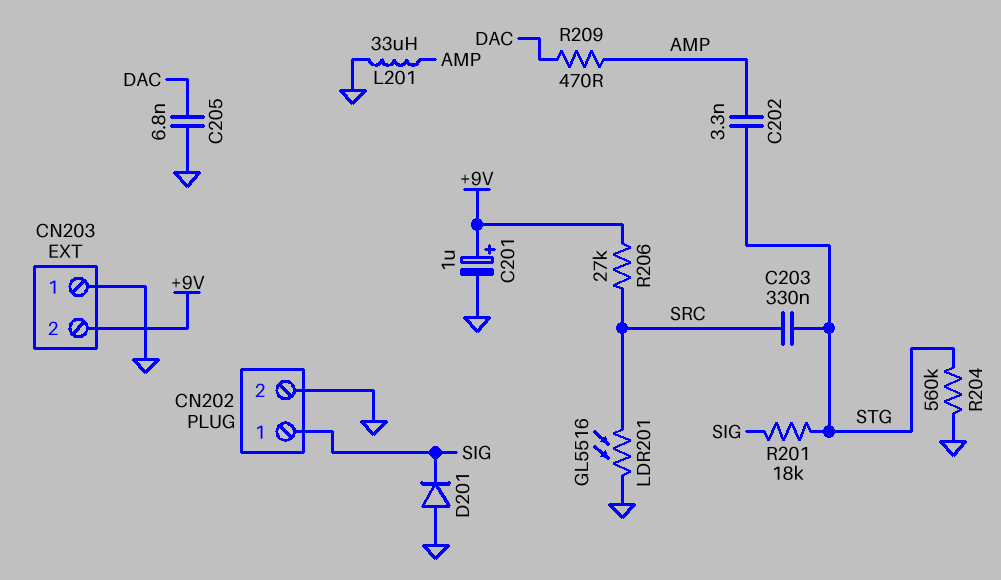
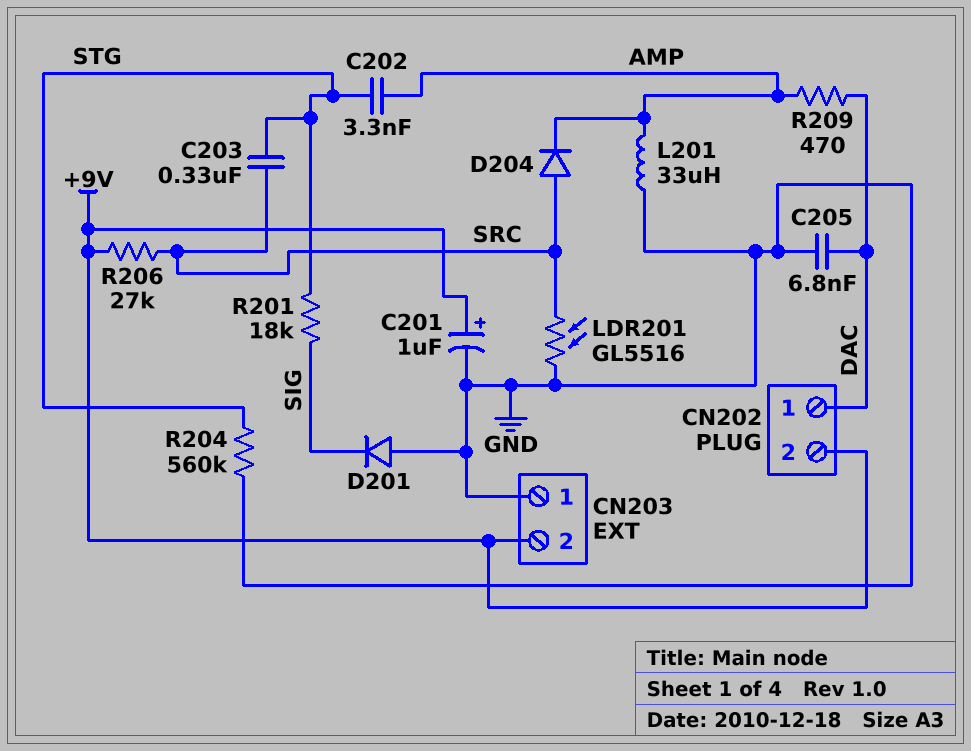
CN202 pin 1: SIG -> DAC
CN202 pin 2: GND -> +9V
D204: none -> diode (A SRC, K AMP)

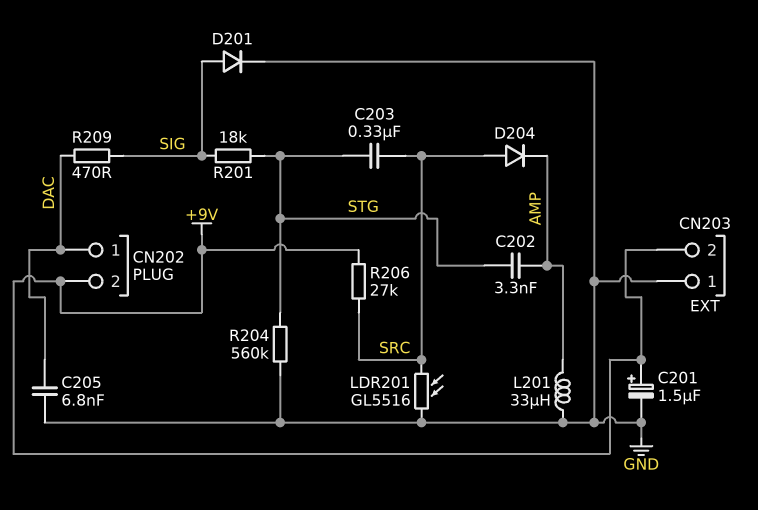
C201: 1uF (plus +9V, minus GND) -> 1.5uF (plus +9V, minus GND)
D201: diode (A GND, K SIG) -> diode (A SIG, K GND)
R209: 470 (AMP, DAC) -> 470 (DAC, SIG)

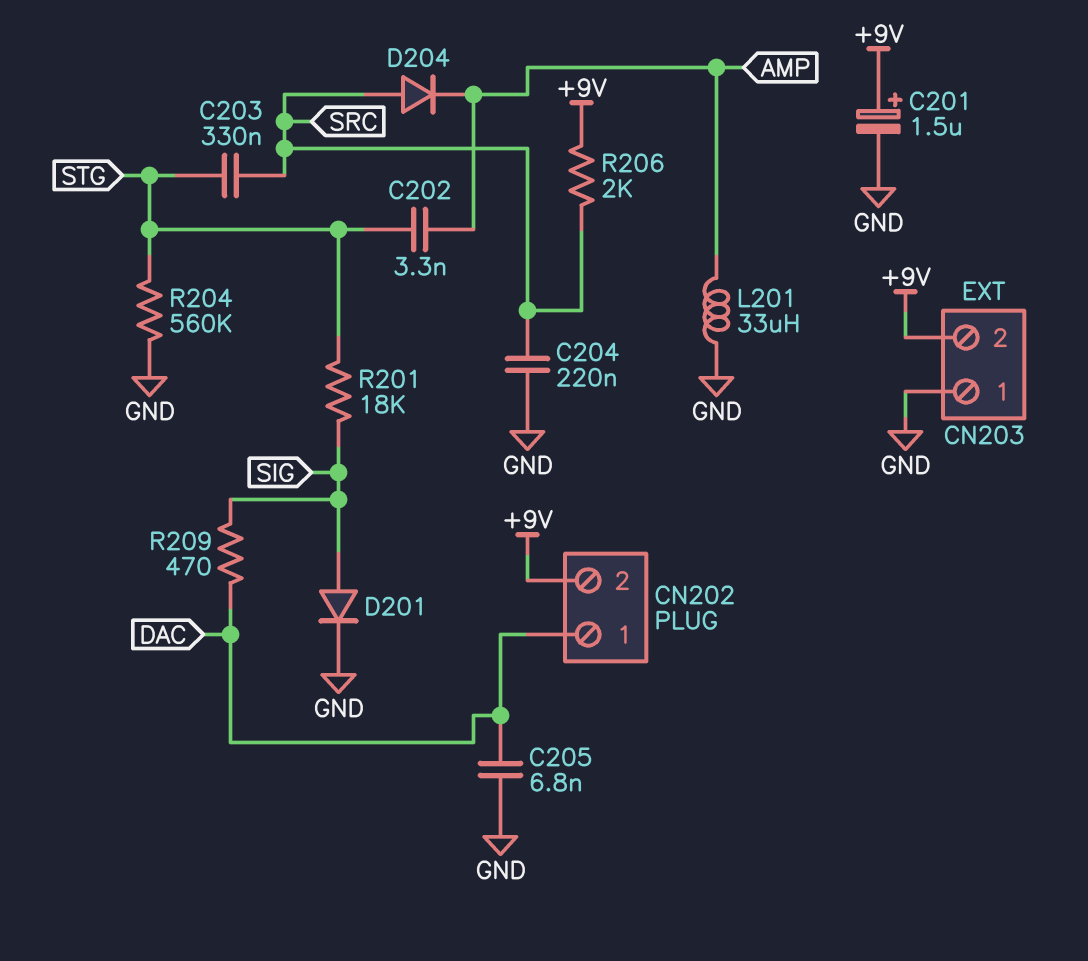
C204: none -> 220nF (GND, SRC)
LDR201: GL5516 (GND, SRC) -> none
R206: 27k (+9V, SRC) -> 2k (+9V, SRC)

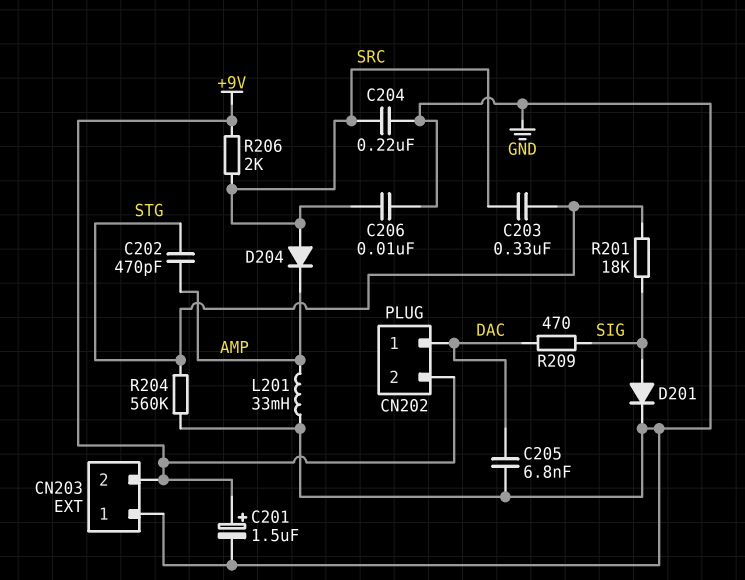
C202: 3.3nF (AMP, STG) -> 470pF (AMP, STG)
C206: none -> 10nF (GND, SRC)
L201: 33uH (AMP, GND) -> 33mH (AMP, GND)

